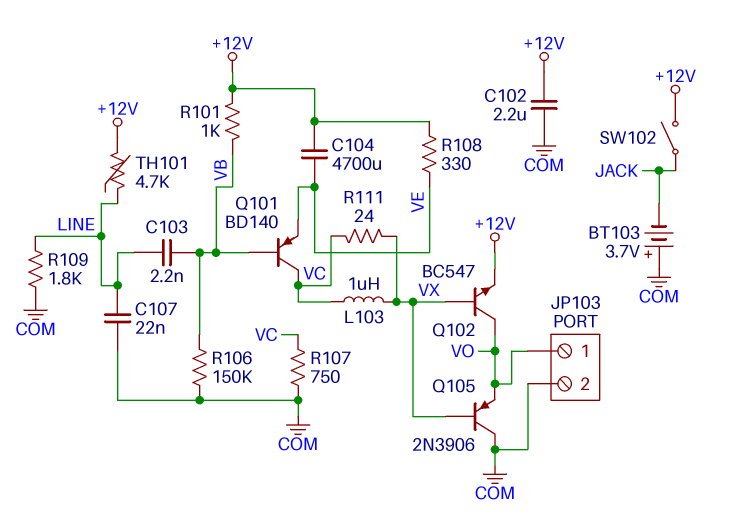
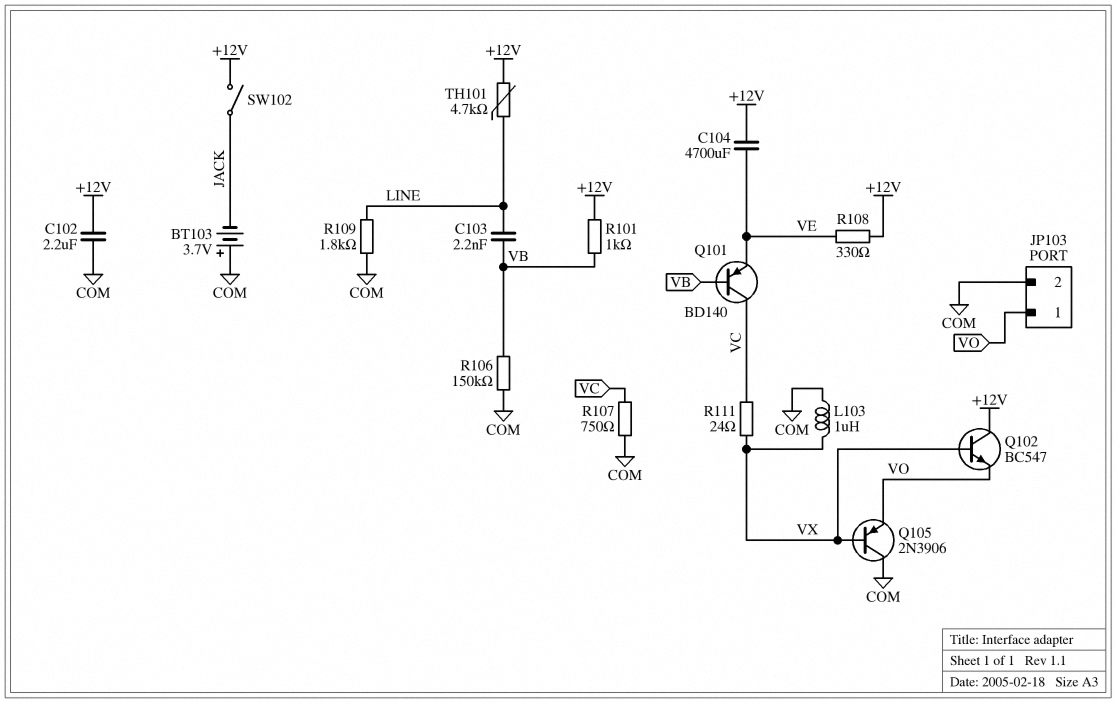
C107: 22nF (COM, LINE) -> none
L103: 1uH (VC, VX) -> 1uH (COM, VX)
Q102: NPN BC547 (B VX, C VO, E +12V) -> NPN BC547 (B VX, C +12V, E VO)

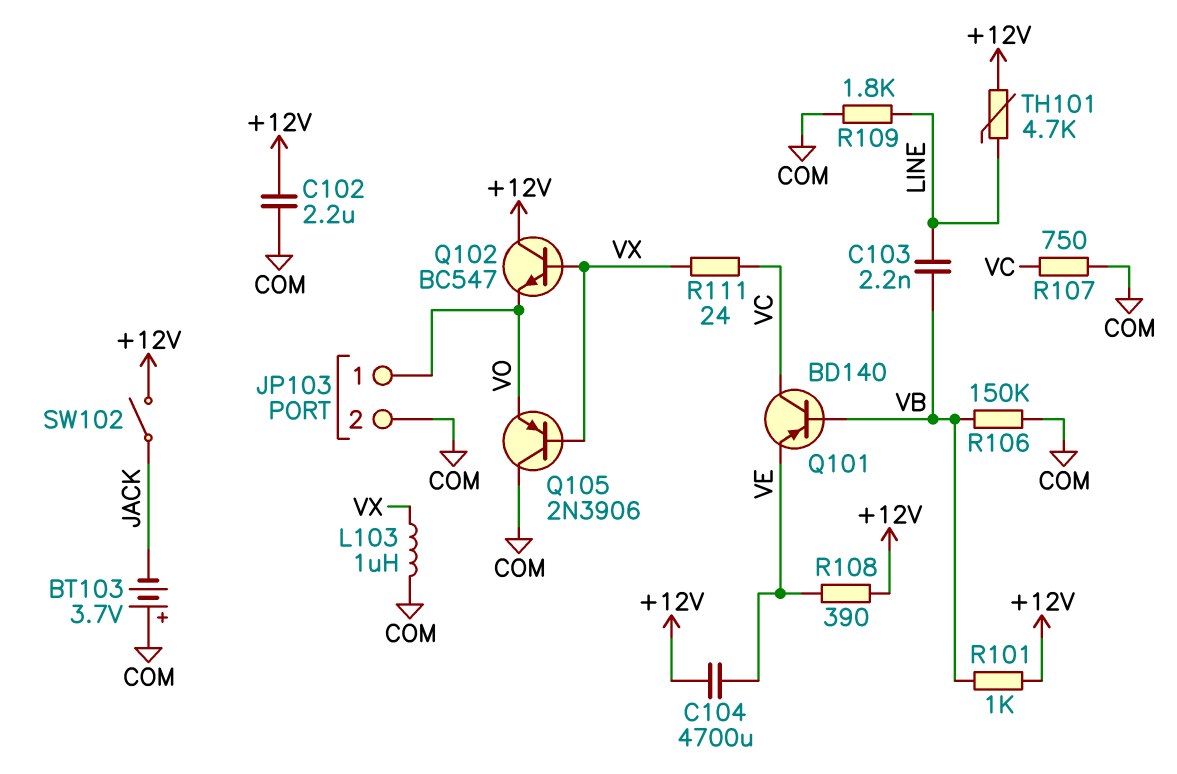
R108: 330 (+12V, VE) -> 390 (+12V, VE)

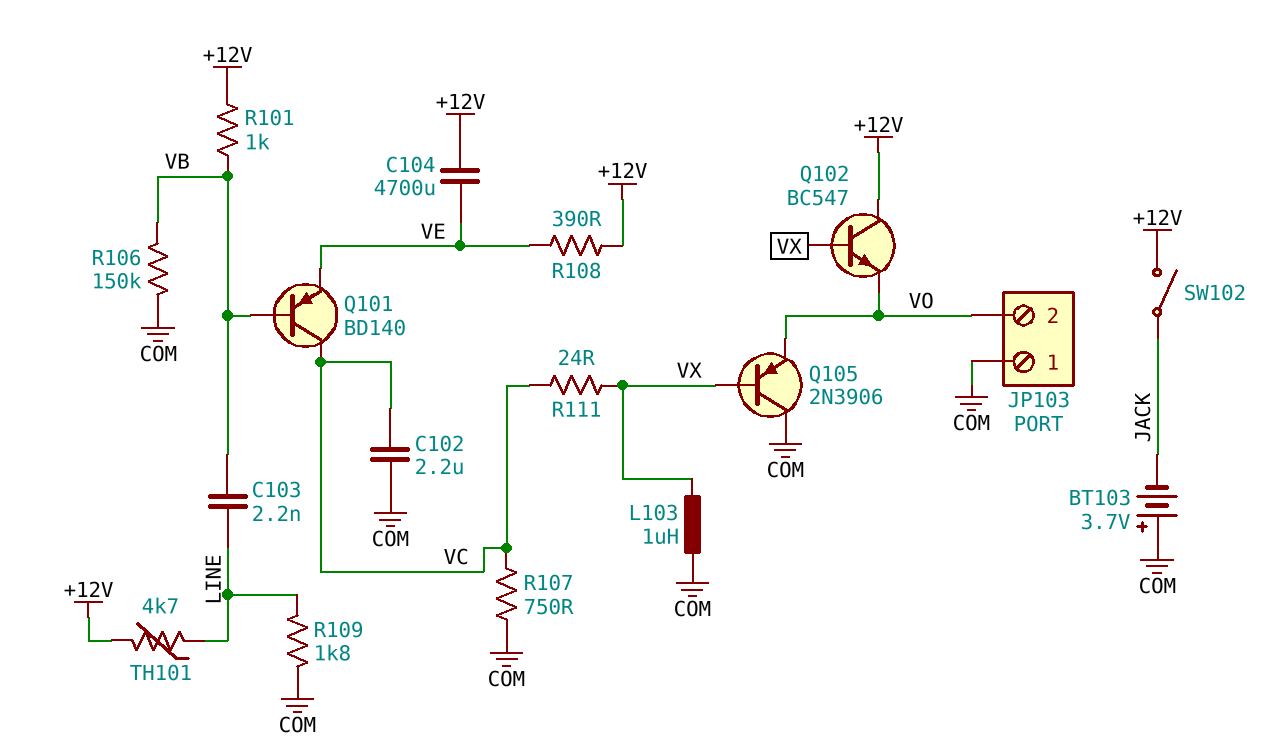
C102: 2.2uF (+12V, COM) -> 2.2uF (COM, VC)
JP103 pin 1: VO -> COM
JP103 pin 2: COM -> VO

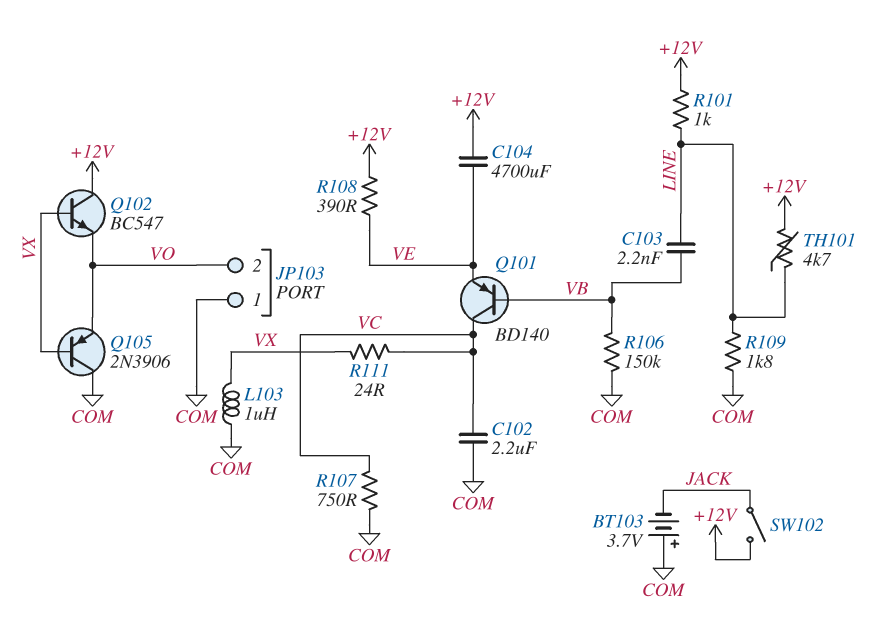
R101: 1k (+12V, VB) -> 1k (+12V, LINE)

